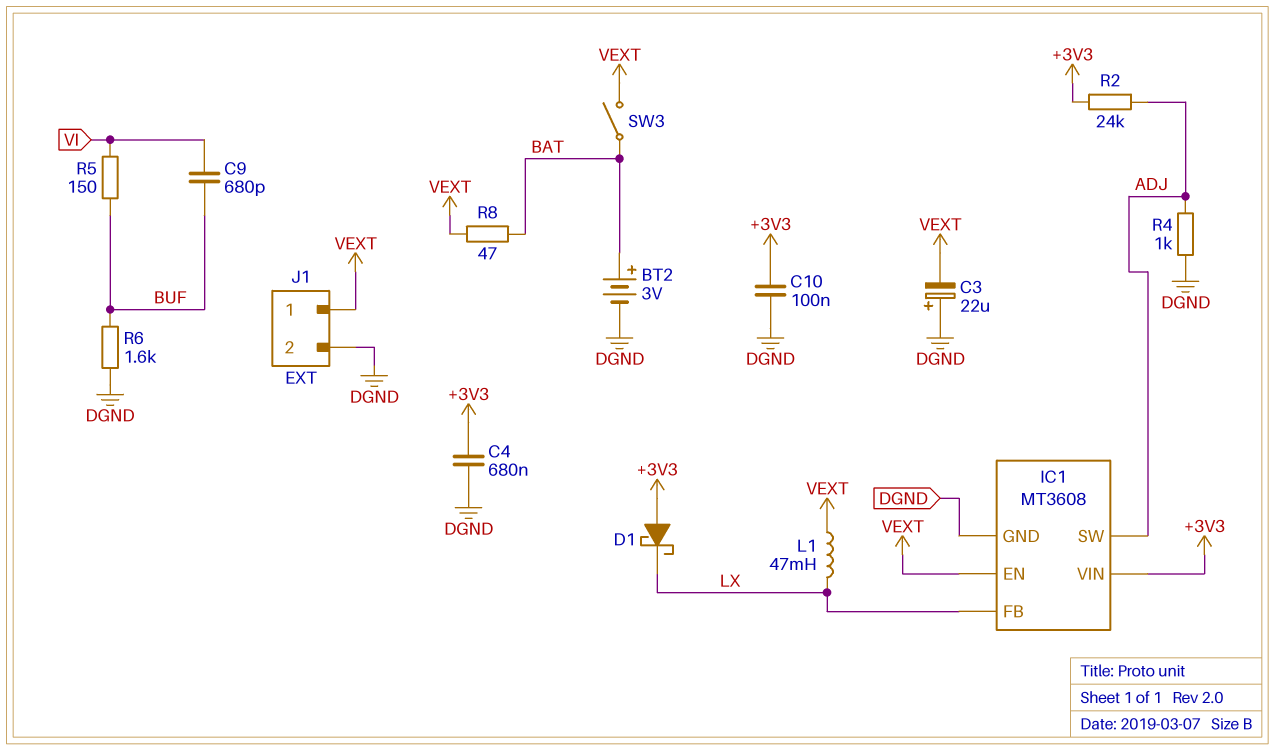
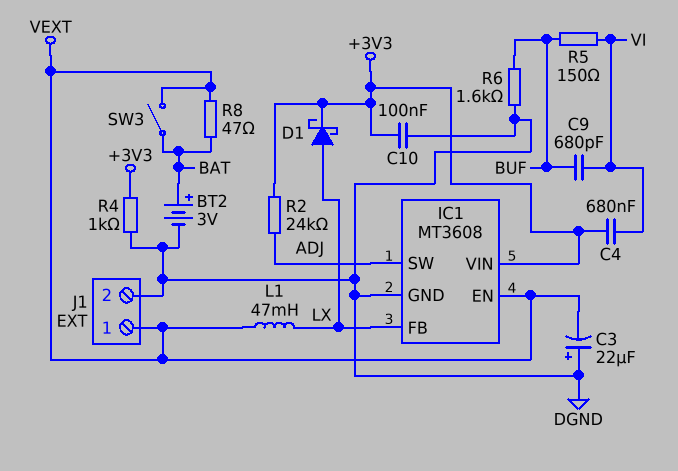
C4: 680nF (+3V3, DGND) -> 680nF (+3V3, VI)
D1: schottky (A +3V3, K LX) -> schottky (A LX, K +3V3)
R4: 1k (ADJ, DGND) -> 1k (+3V3, DGND)

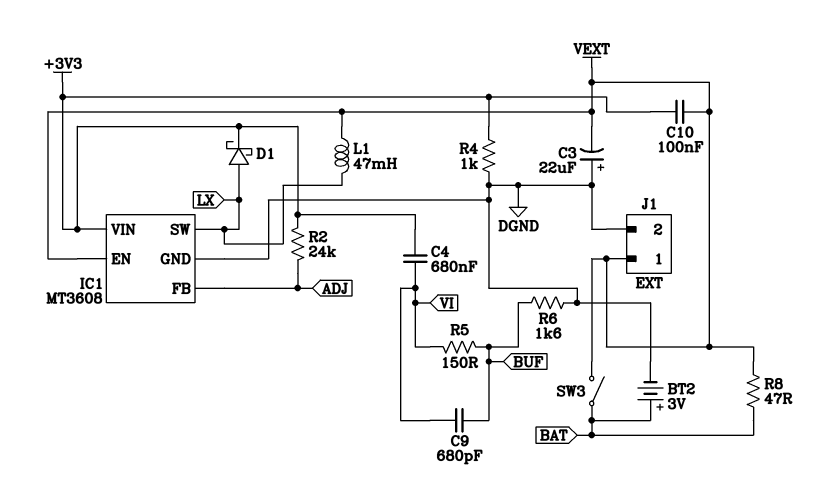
C10: 100nF (+3V3, DGND) -> 100nF (+3V3, VEXT)
IC1 pin FB: LX -> ADJ
IC1 pin SW: ADJ -> LX

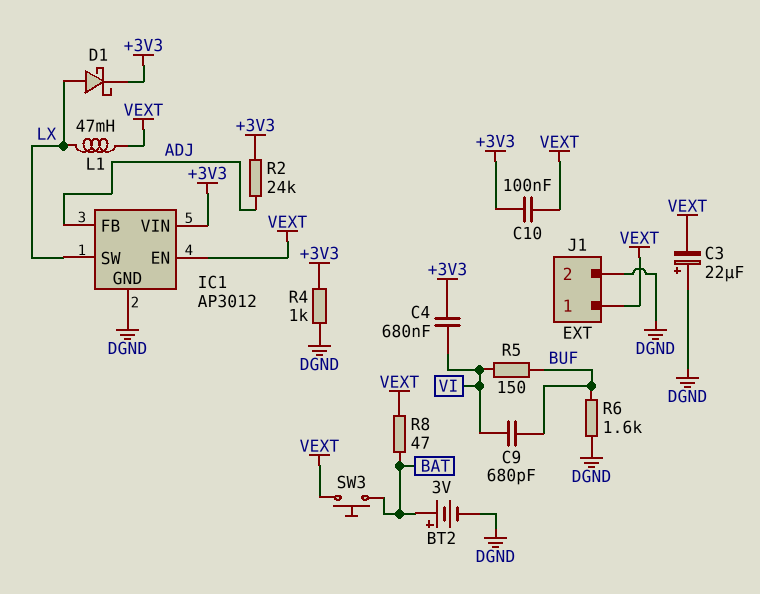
IC1: MT3608 -> AP3012
SW3: switch (BAT, VEXT) -> button (BAT, VEXT)

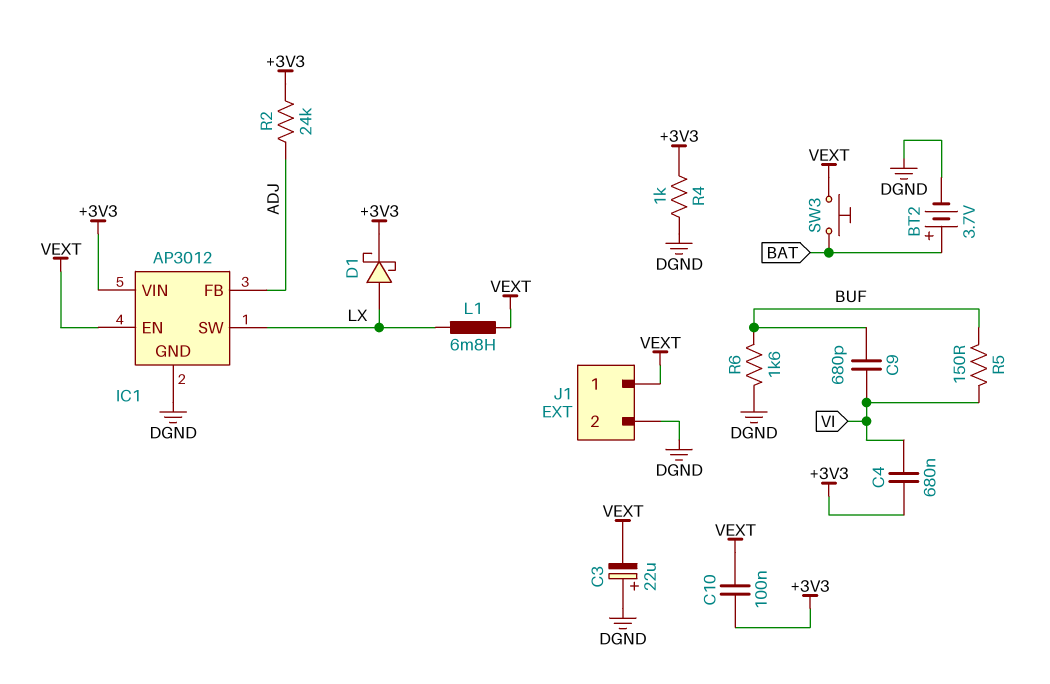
BT2: 3V (plus BAT, minus DGND) -> 3.7V (plus BAT, minus DGND)
L1: 47mH (LX, VEXT) -> 6.8mH (LX, VEXT)
R8: 47 (BAT, VEXT) -> none

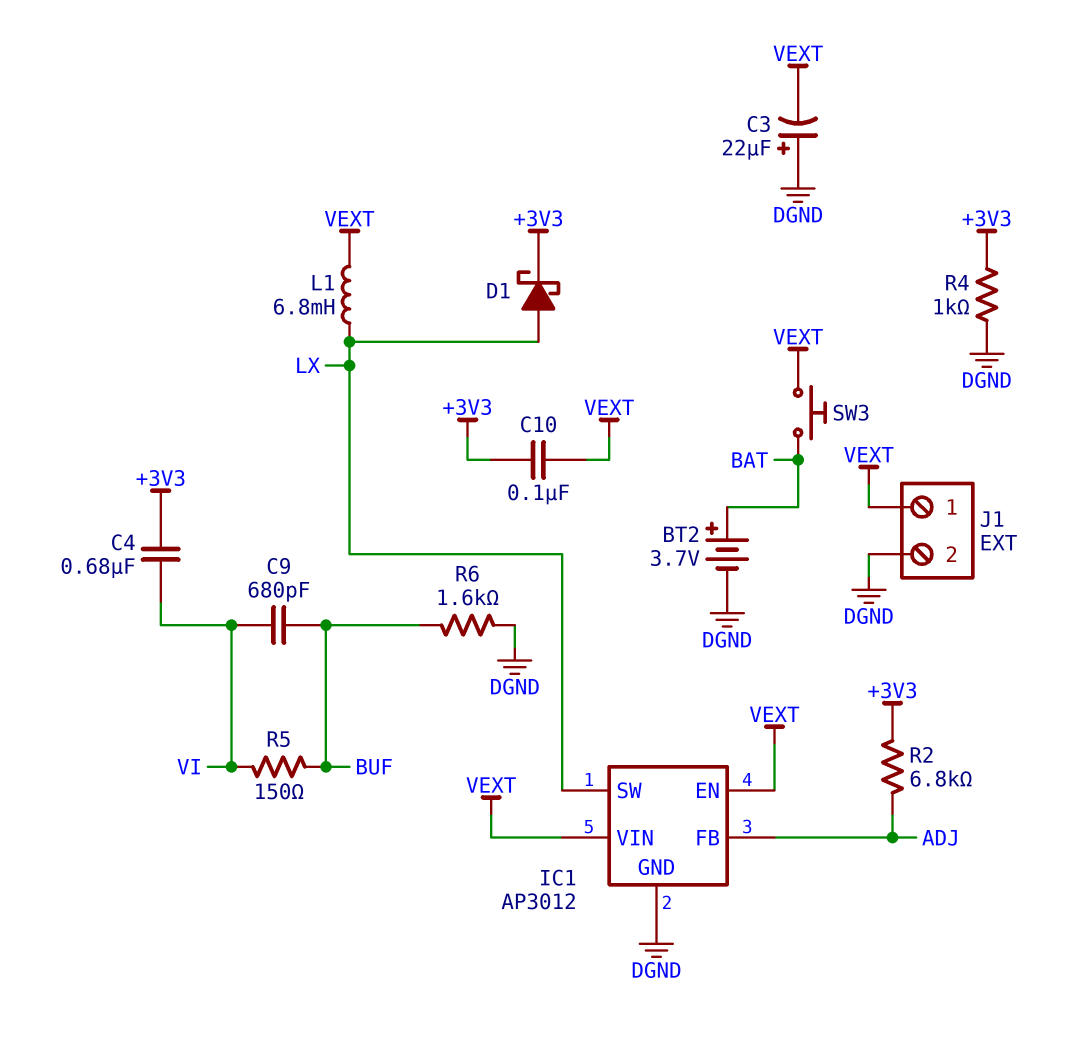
IC1 pin VIN: +3V3 -> VEXT
R2: 24k (+3V3, ADJ) -> 6.8k (+3V3, ADJ)

